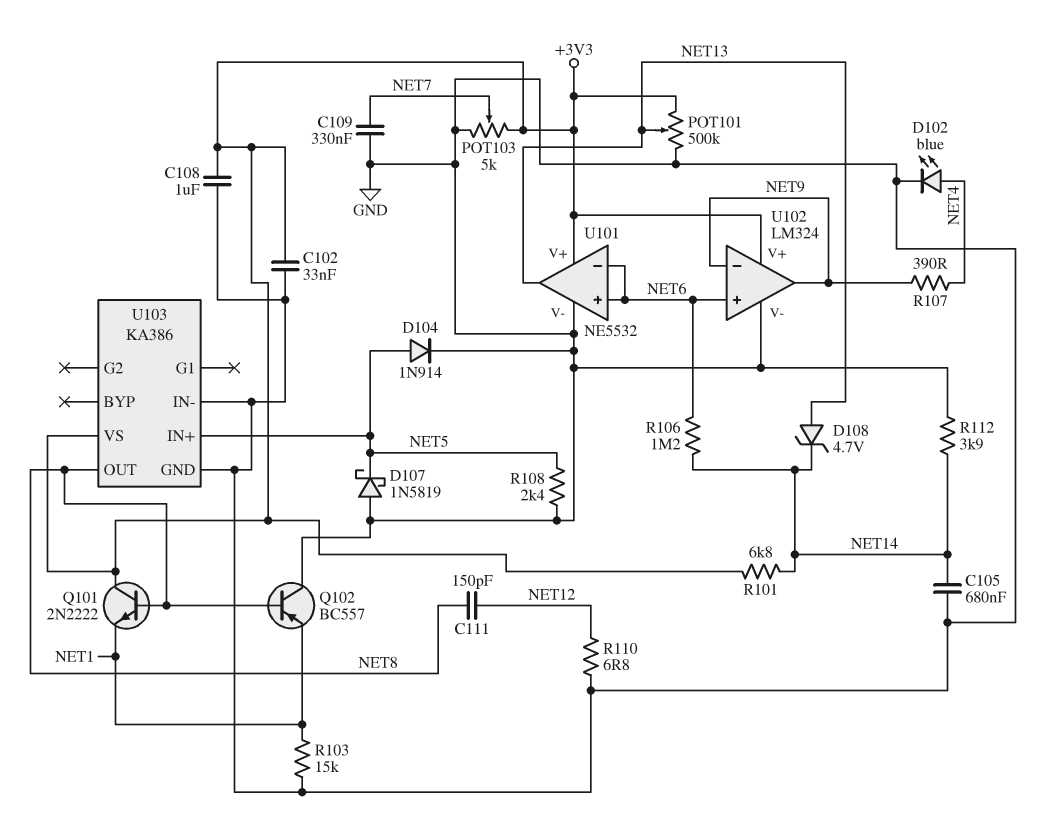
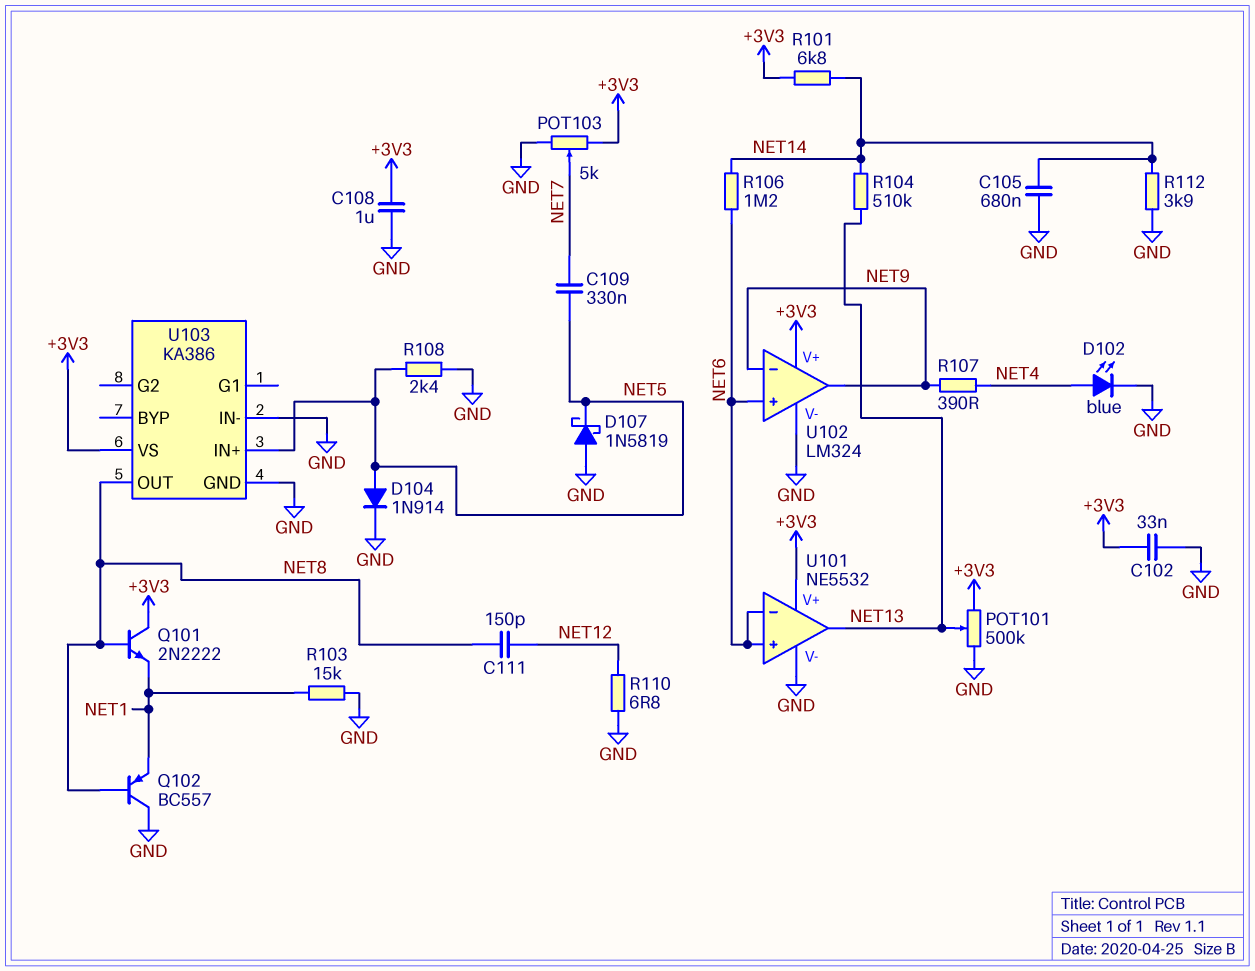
C109: 330nF (GND, NET7) -> 330nF (NET5, NET7)
D108: zener 4.7V (A NET13, K NET14) -> none
R104: none -> 510k (NET13, NET14)

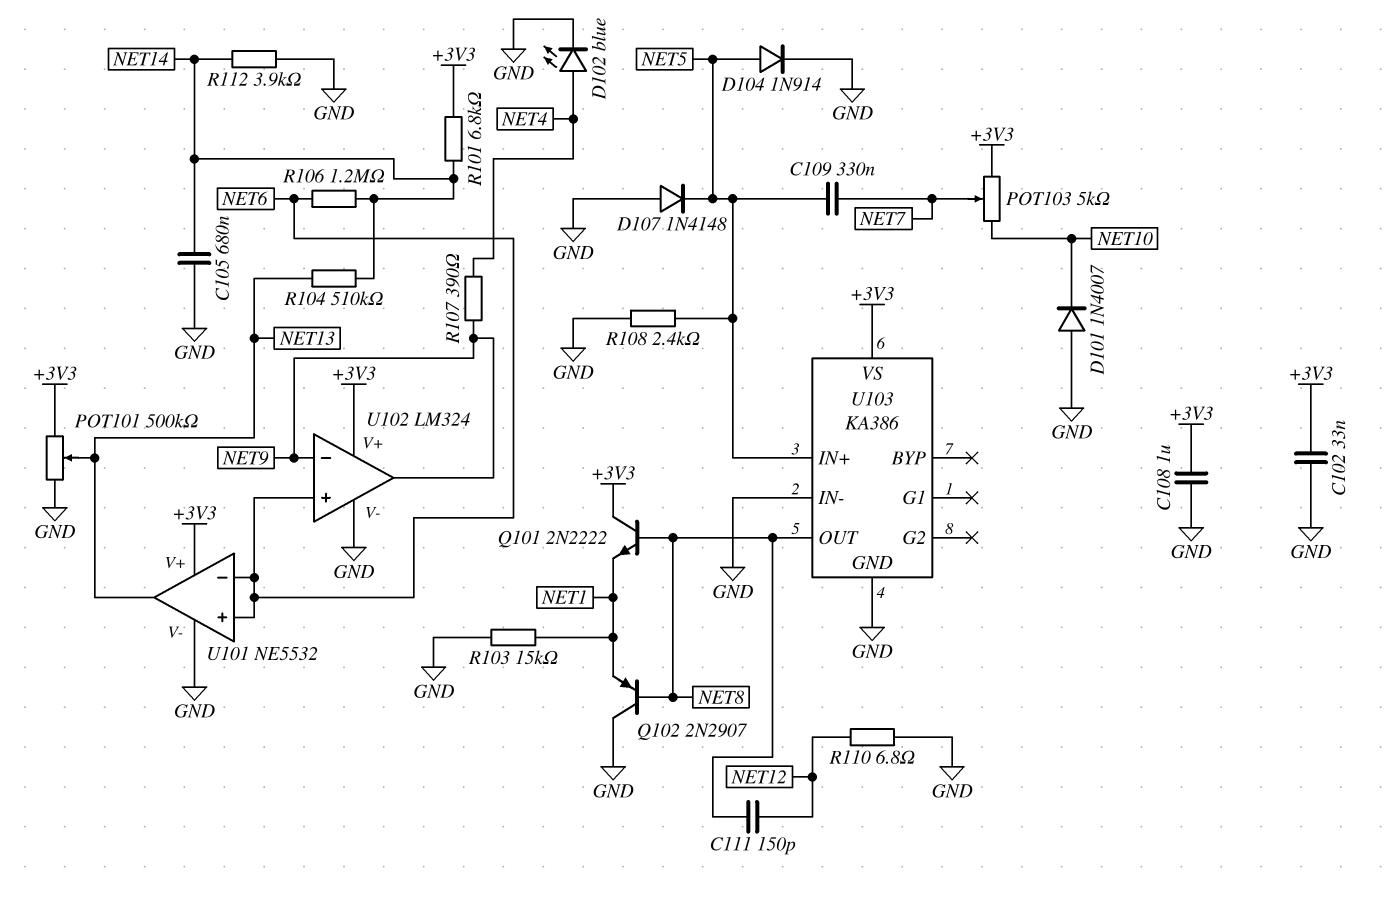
D101: none -> diode 1N4007 (A GND, K NET10)
D107: schottky 1N5819 (A GND, K NET5) -> diode 1N4148 (A GND, K NET5)
POT103: 5k (+3V3, GND, wiper NET7) -> 5k (+3V3, NET10, wiper NET7)
Q102: PNP BC557 (B NET8, C GND, E NET1) -> PNP 2N2907 (B NET8, C GND, E NET1)

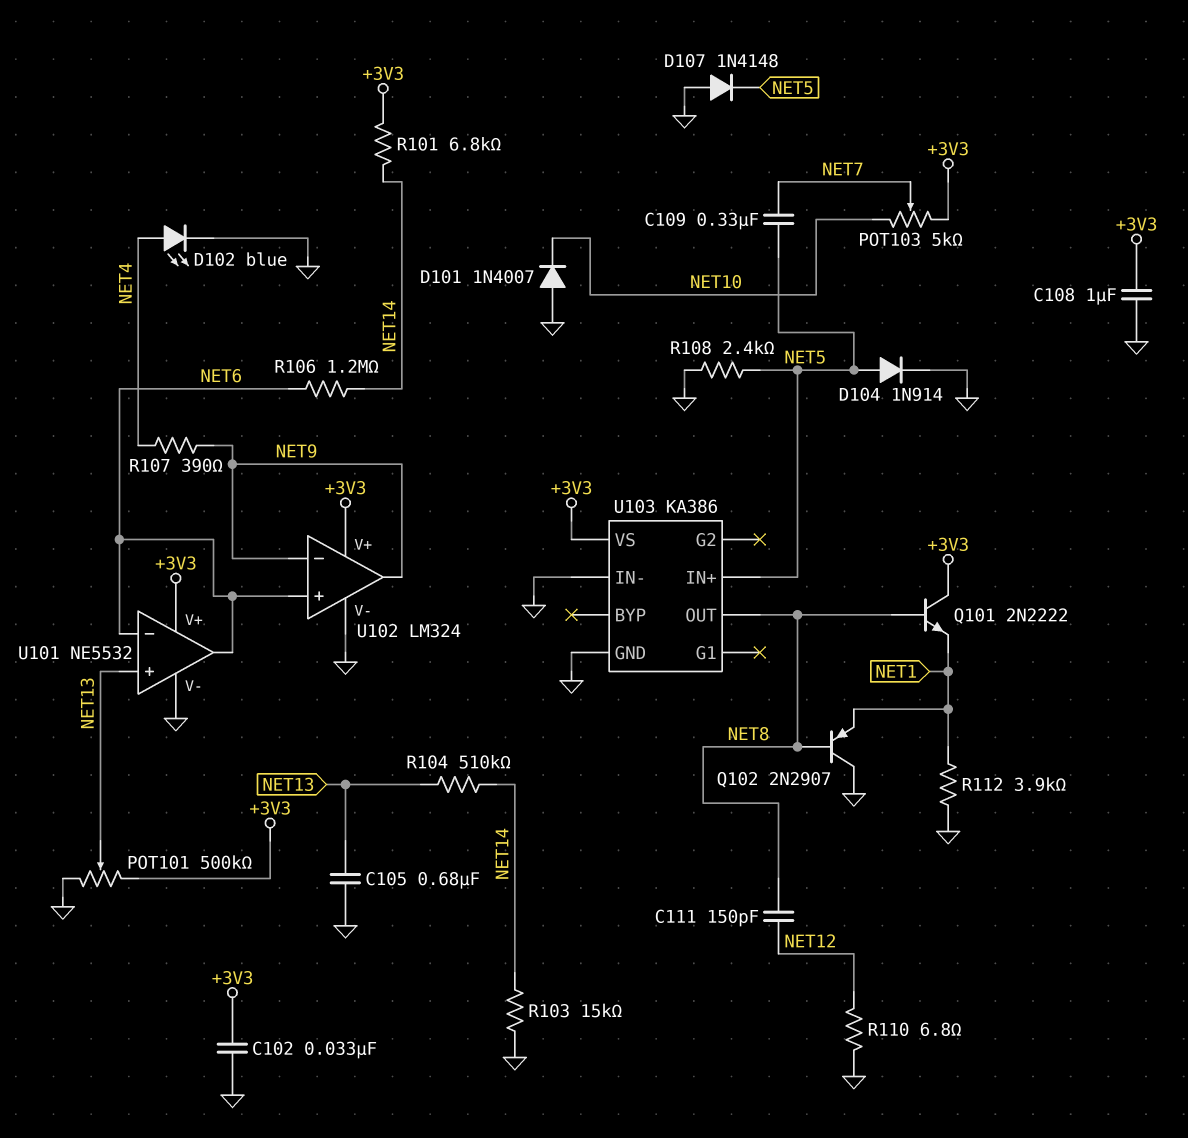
C105: 680nF (GND, NET14) -> 680nF (GND, NET13)
R103: 15k (GND, NET1) -> 15k (GND, NET14)
R112: 3.9k (GND, NET14) -> 3.9k (GND, NET1)
U101 pin in+: NET6 -> NET13
U101 pin out: NET13 -> NET6

